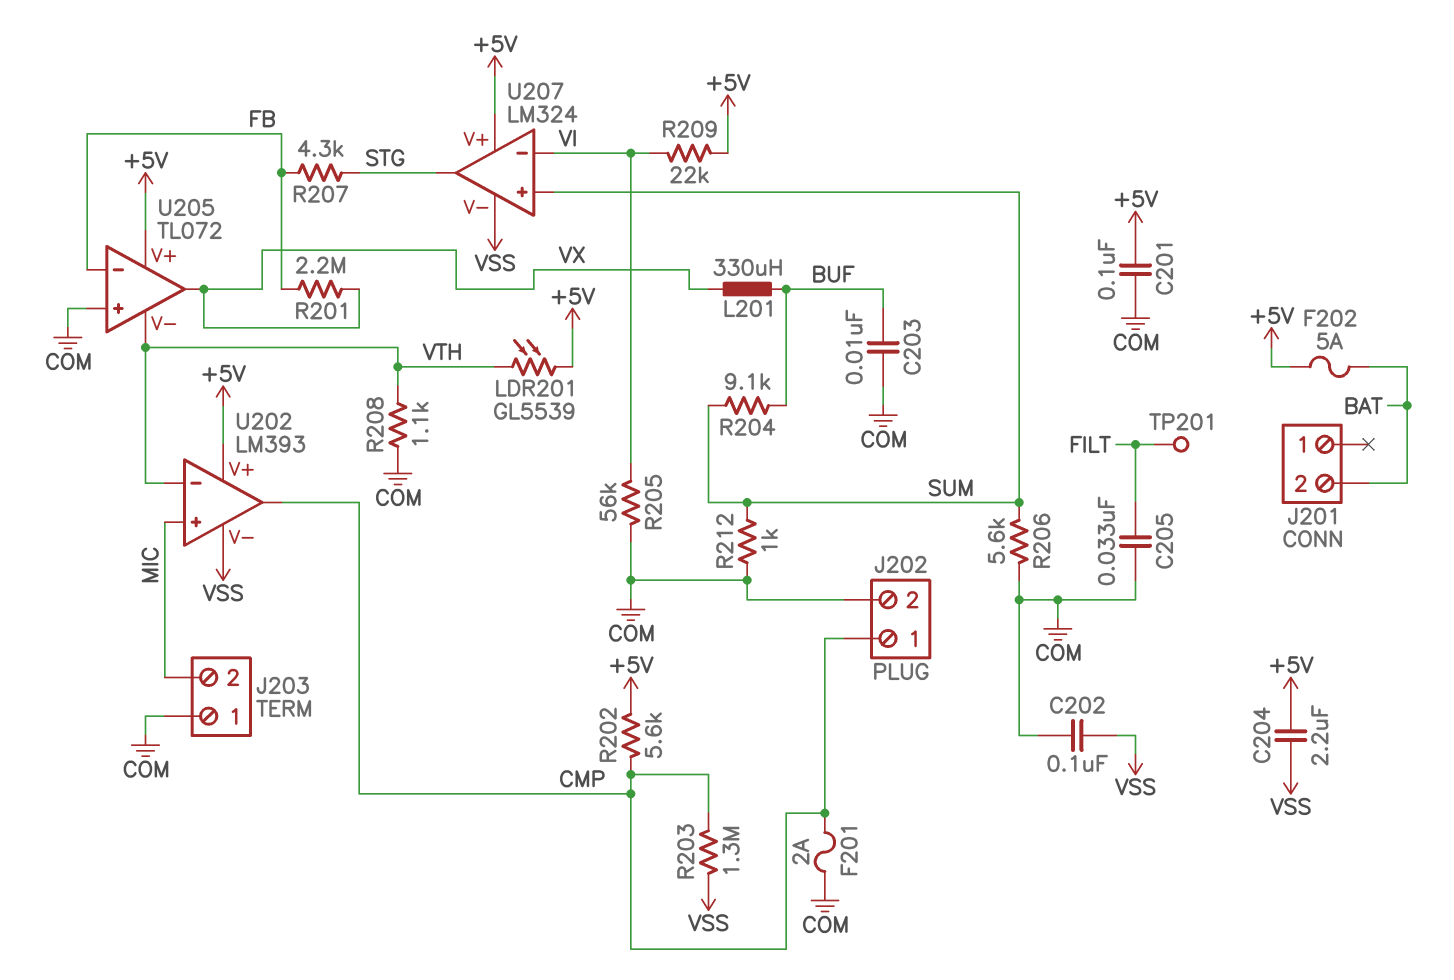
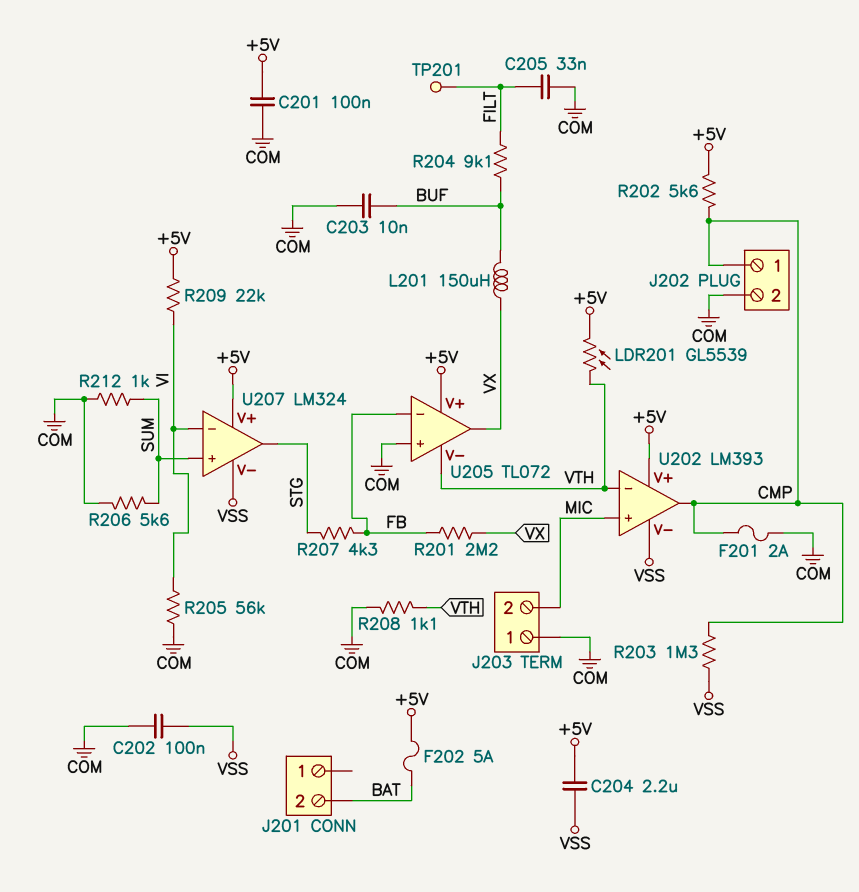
L201: 330uH (BUF, VX) -> 150uH (BUF, VX)
R204: 9.1k (BUF, SUM) -> 9.1k (BUF, FILT)

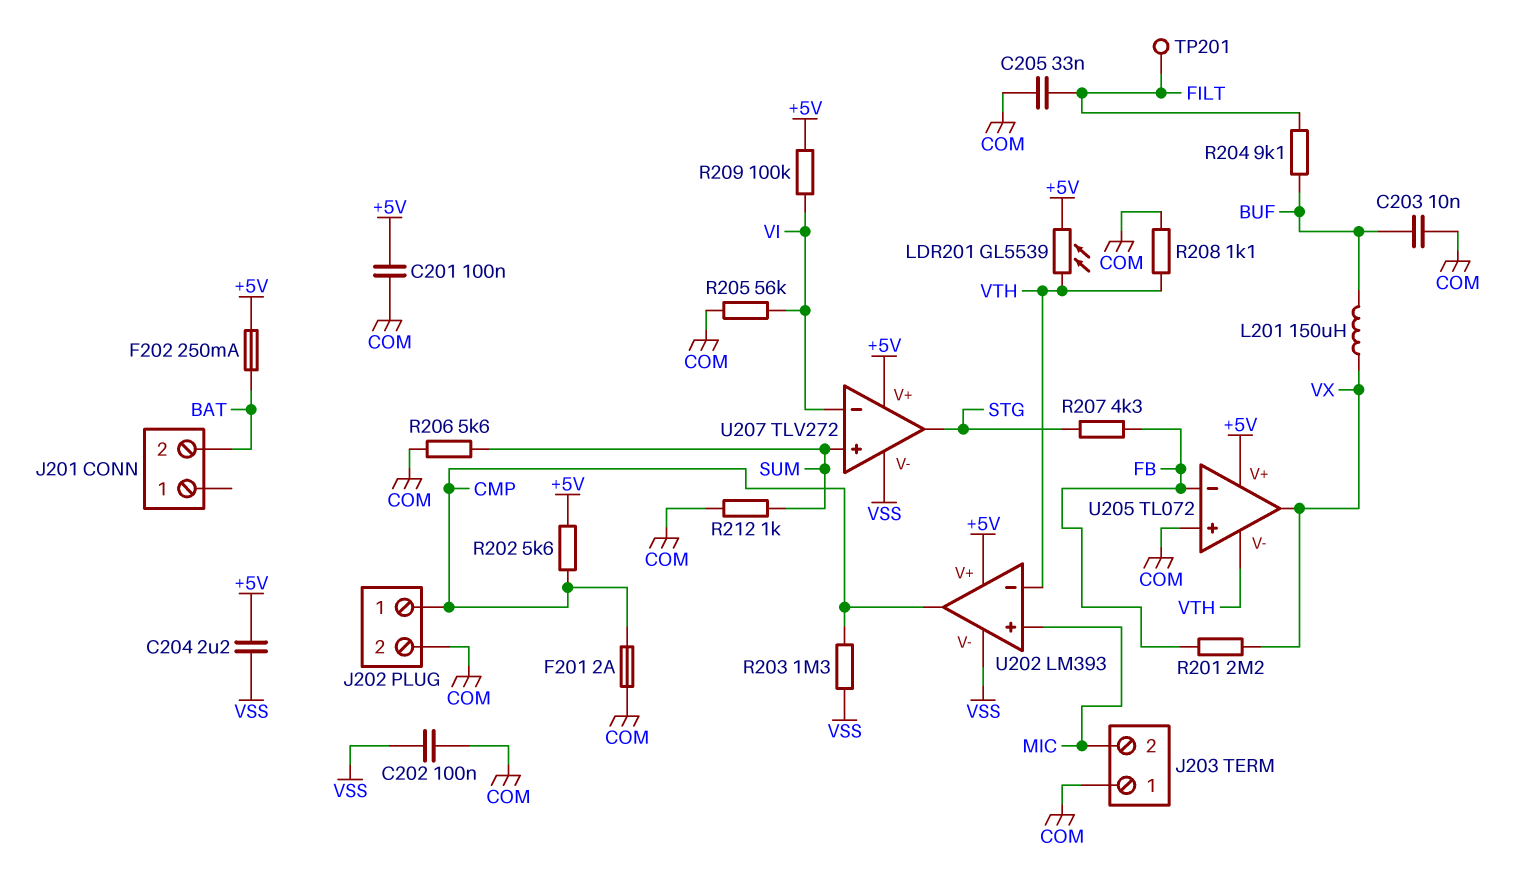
F202: 5A (+5V, BAT) -> 250mA (+5V, BAT)
R209: 22k (+5V, VI) -> 100k (+5V, VI)
U207: LM324 -> TLV272

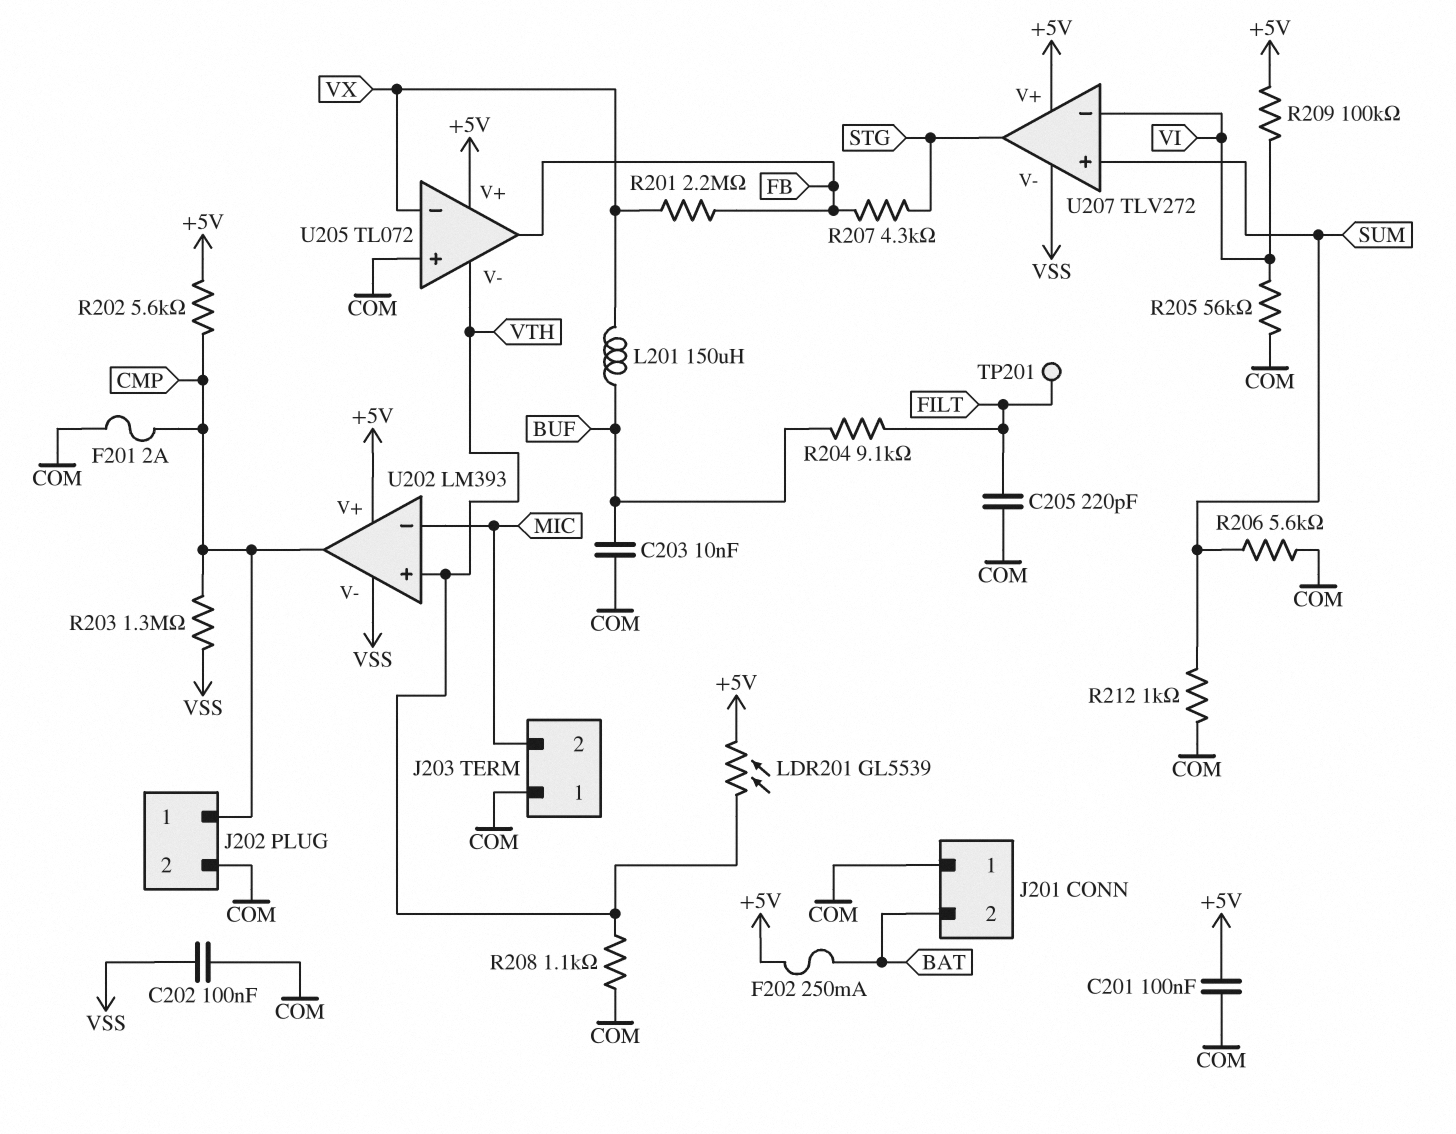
C204: 2.2uF (+5V, VSS) -> none
C205: 33nF (COM, FILT) -> 220pF (COM, FILT)
J201 pin 1: none -> COM
U202 pin in+: MIC -> VTH
U202 pin in-: VTH -> MIC
U205 pin in-: FB -> VX
U205 pin out: VX -> FB

